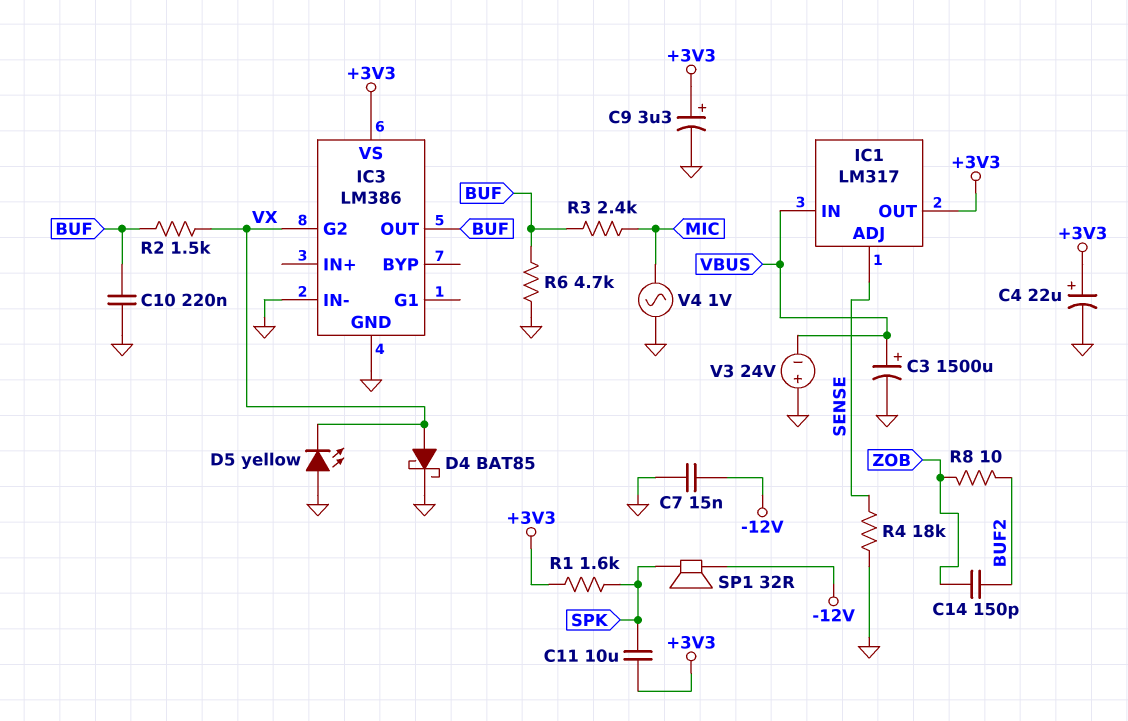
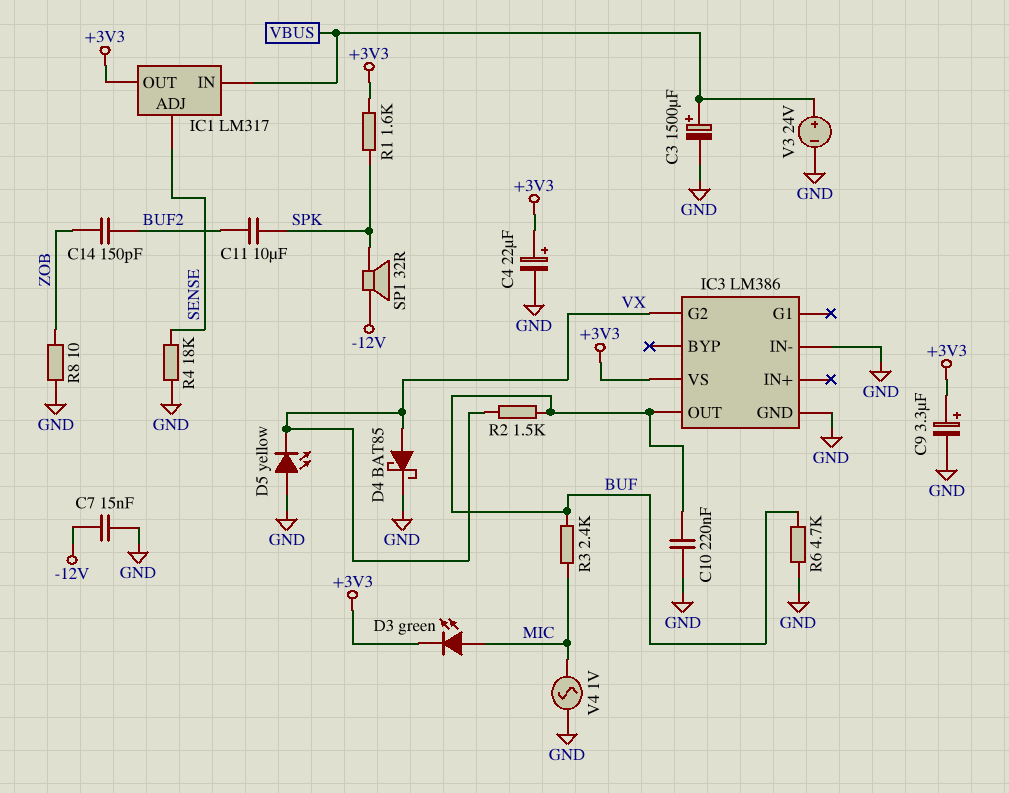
C11: 10uF (+3V3, SPK) -> 10uF (BUF2, SPK)
D3: none -> LED green (A MIC, K +3V3)
R8: 10 (BUF2, ZOB) -> 10 (GND, ZOB)
V3: 24V (plus GND, minus VBUS) -> 24V (plus VBUS, minus GND)

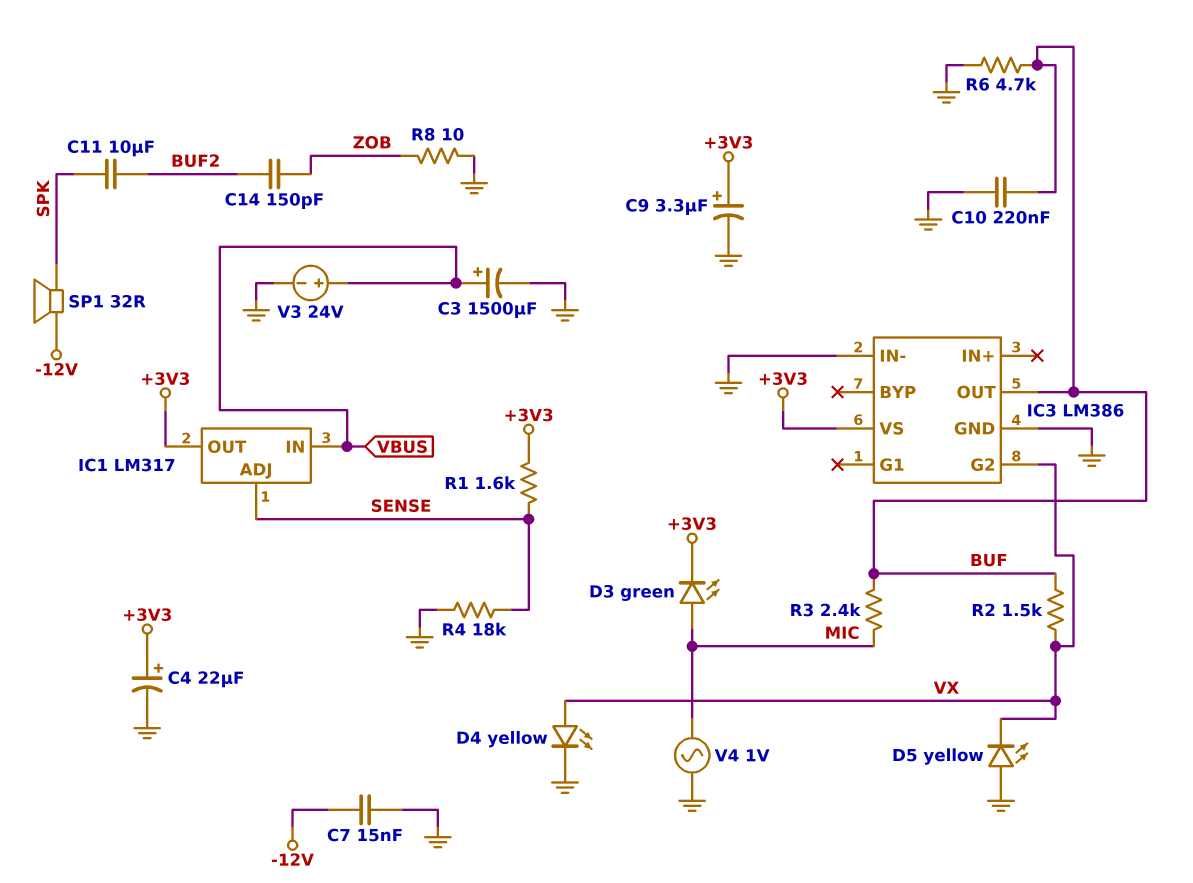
D4: schottky BAT85 (A VX, K GND) -> LED yellow (A VX, K GND)
R1: 1.6k (+3V3, SPK) -> 1.6k (+3V3, SENSE)

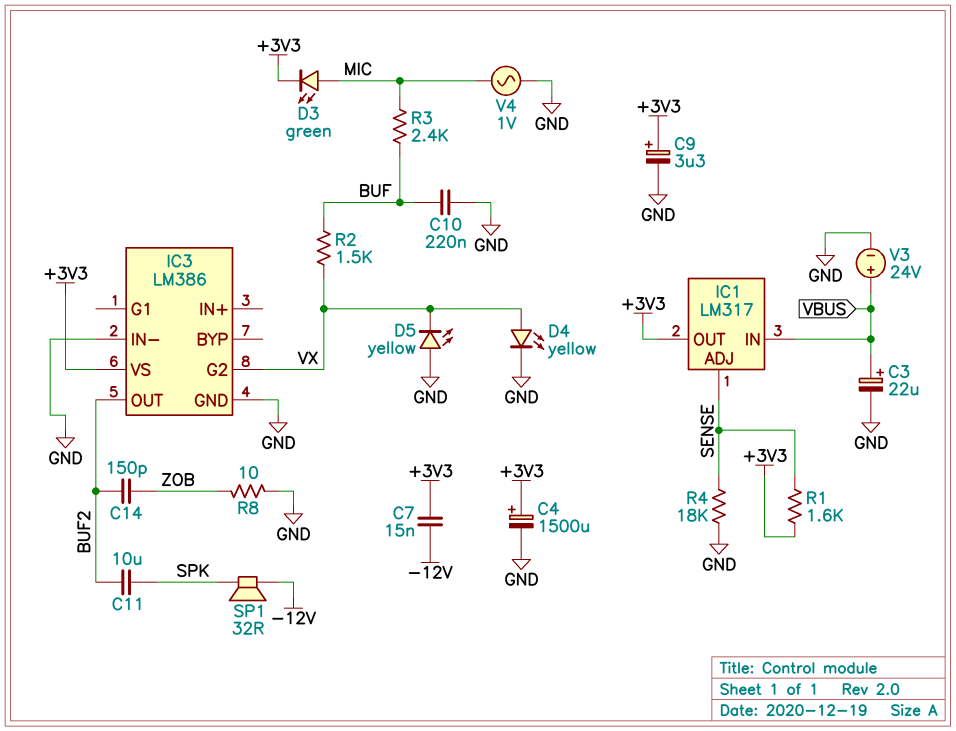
C3: 1500uF (plus VBUS, minus GND) -> 22uF (plus VBUS, minus GND)
C4: 22uF (plus +3V3, minus GND) -> 1500uF (plus +3V3, minus GND)
C7: 15nF (-12V, GND) -> 15nF (+3V3, -12V)
IC3 pin OUT: BUF -> BUF2
R6: 4.7k (BUF, GND) -> none

